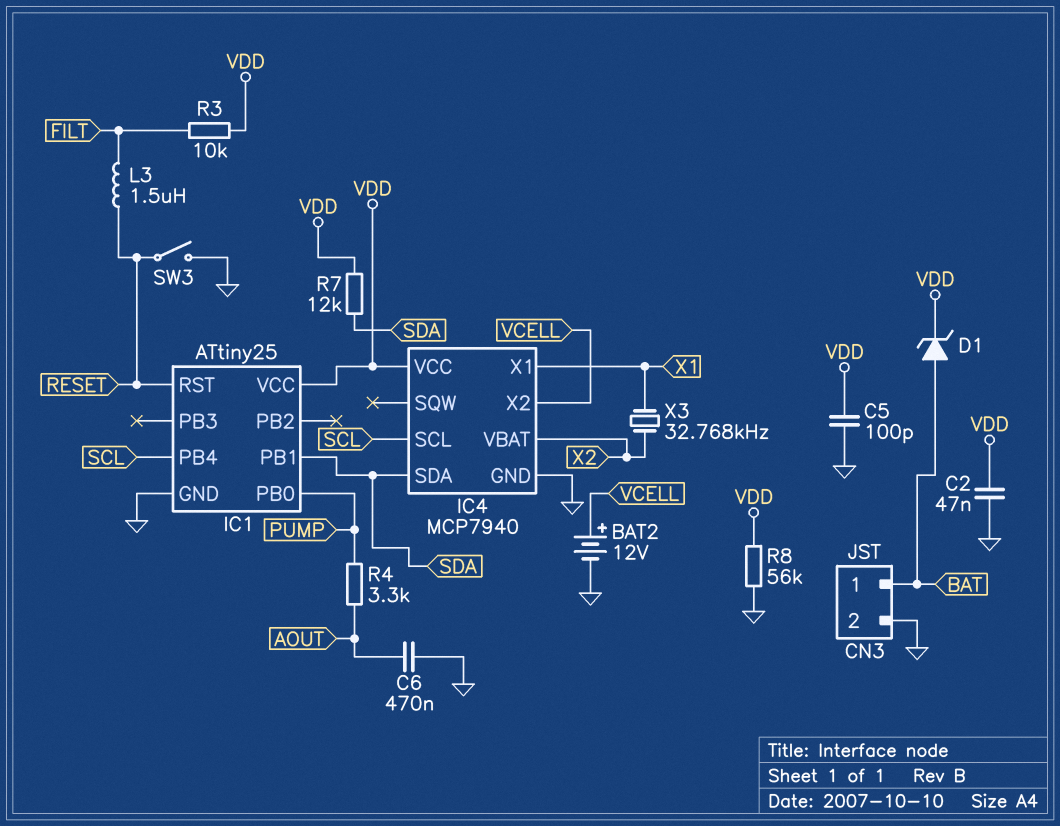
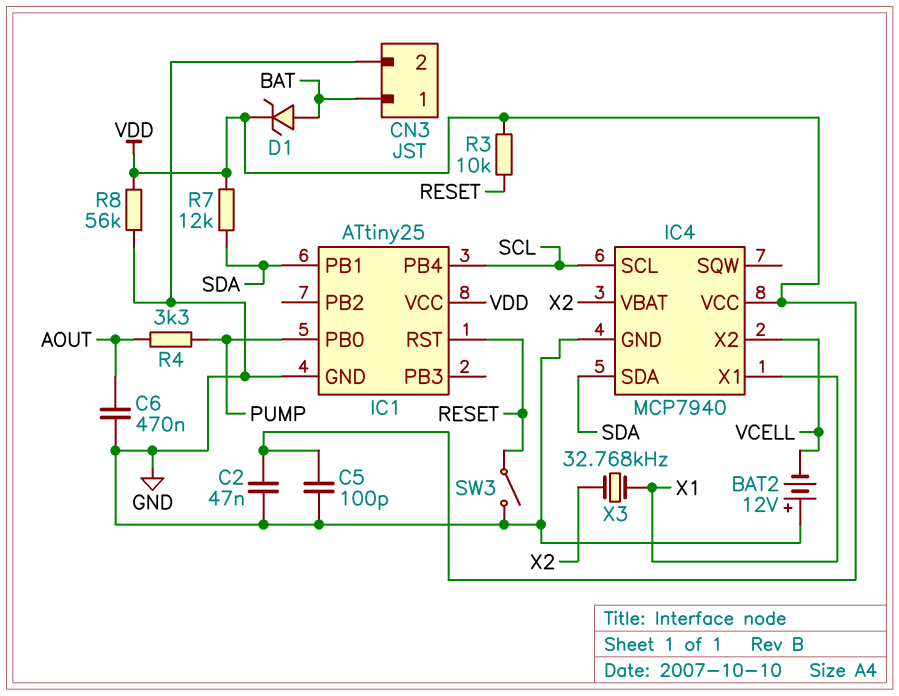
BAT2: 12V (plus VCELL, minus GND) -> 12V (plus GND, minus VCELL)
L3: 1.5uH (FILT, RESET) -> none
R3: 10k (FILT, VDD) -> 10k (RESET, VDD)

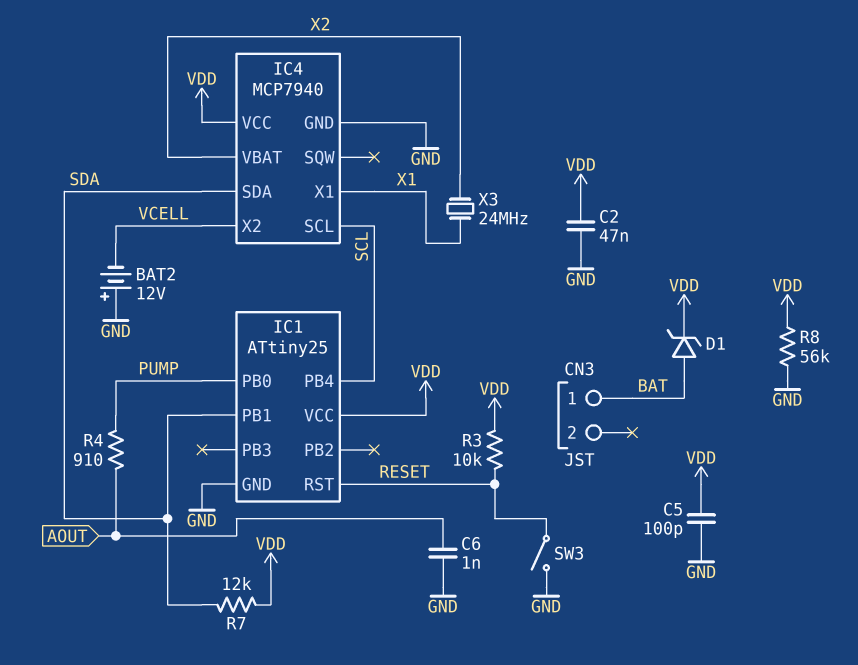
C6: 470nF (AOUT, GND) -> 1nF (AOUT, GND)
CN3 pin 2: GND -> none
R4: 3.3k (AOUT, PUMP) -> 910 (AOUT, PUMP)
X3: 32.768kHz (X1, X2) -> 24MHz (X1, X2)

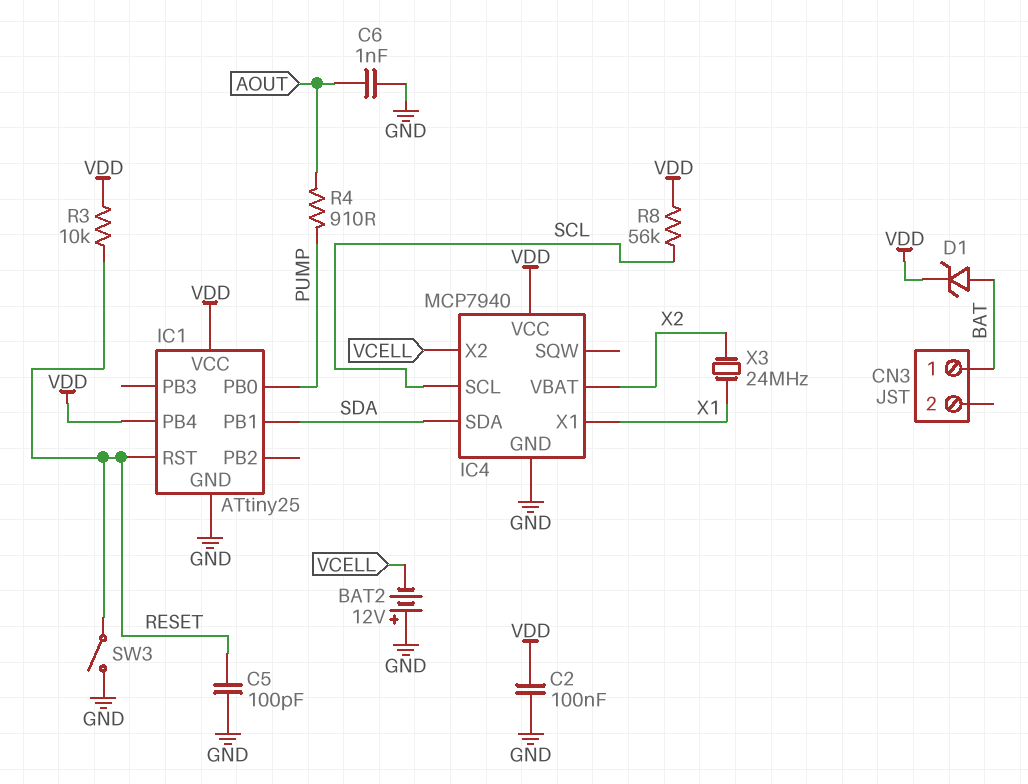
C2: 47nF (GND, VDD) -> 100nF (GND, VDD)
C5: 100pF (GND, VDD) -> 100pF (GND, RESET)
IC1 pin PB4: SCL -> VDD
R7: 12k (SDA, VDD) -> none
R8: 56k (GND, VDD) -> 56k (SCL, VDD)

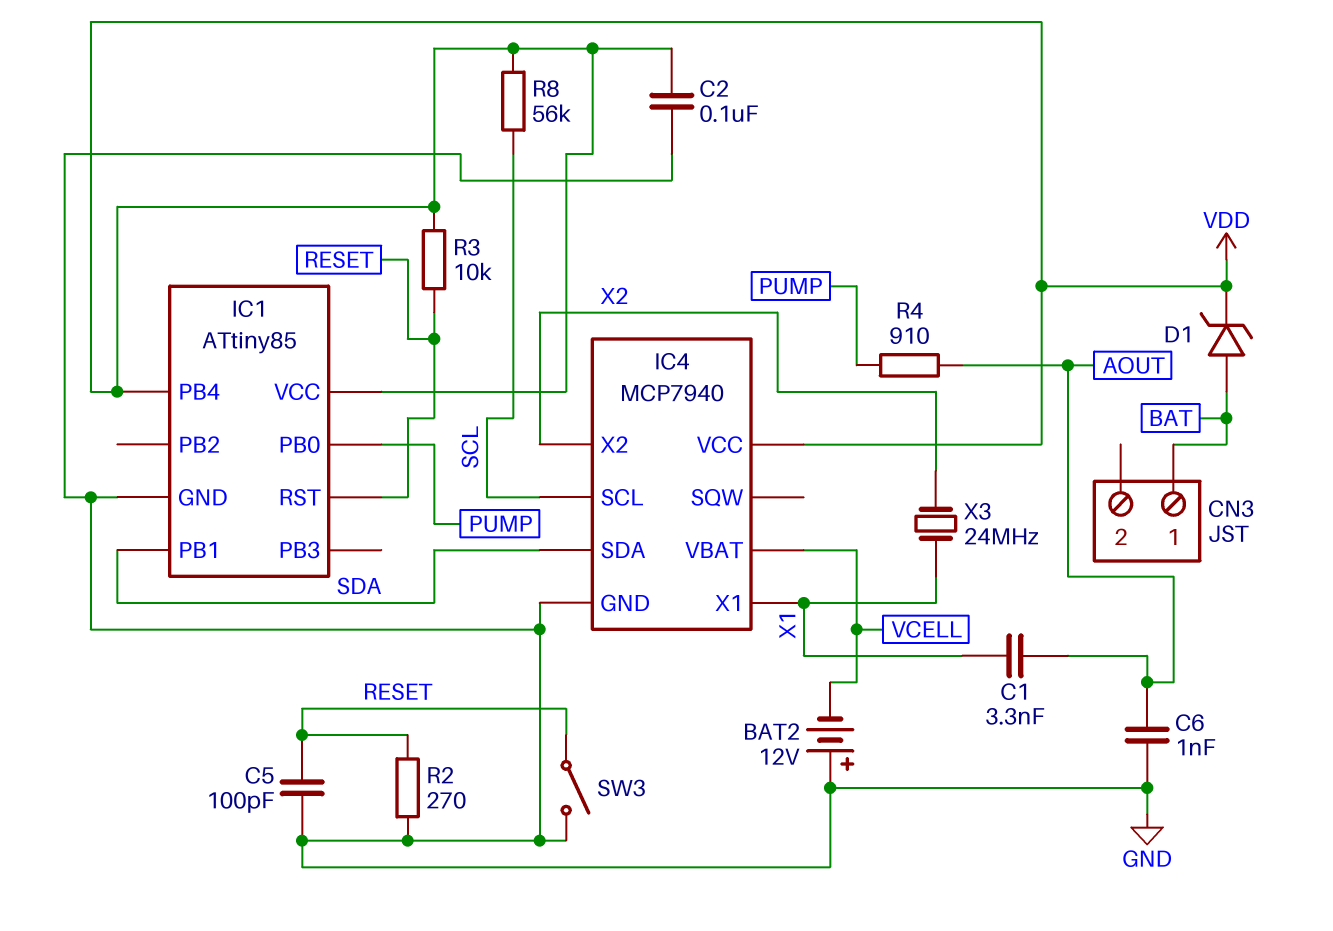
C1: none -> 3.3nF (AOUT, X1)
IC1: ATtiny25 -> ATtiny85
IC4 pin VBAT: X2 -> VCELL
IC4 pin X2: VCELL -> X2
R2: none -> 270 (GND, RESET)

